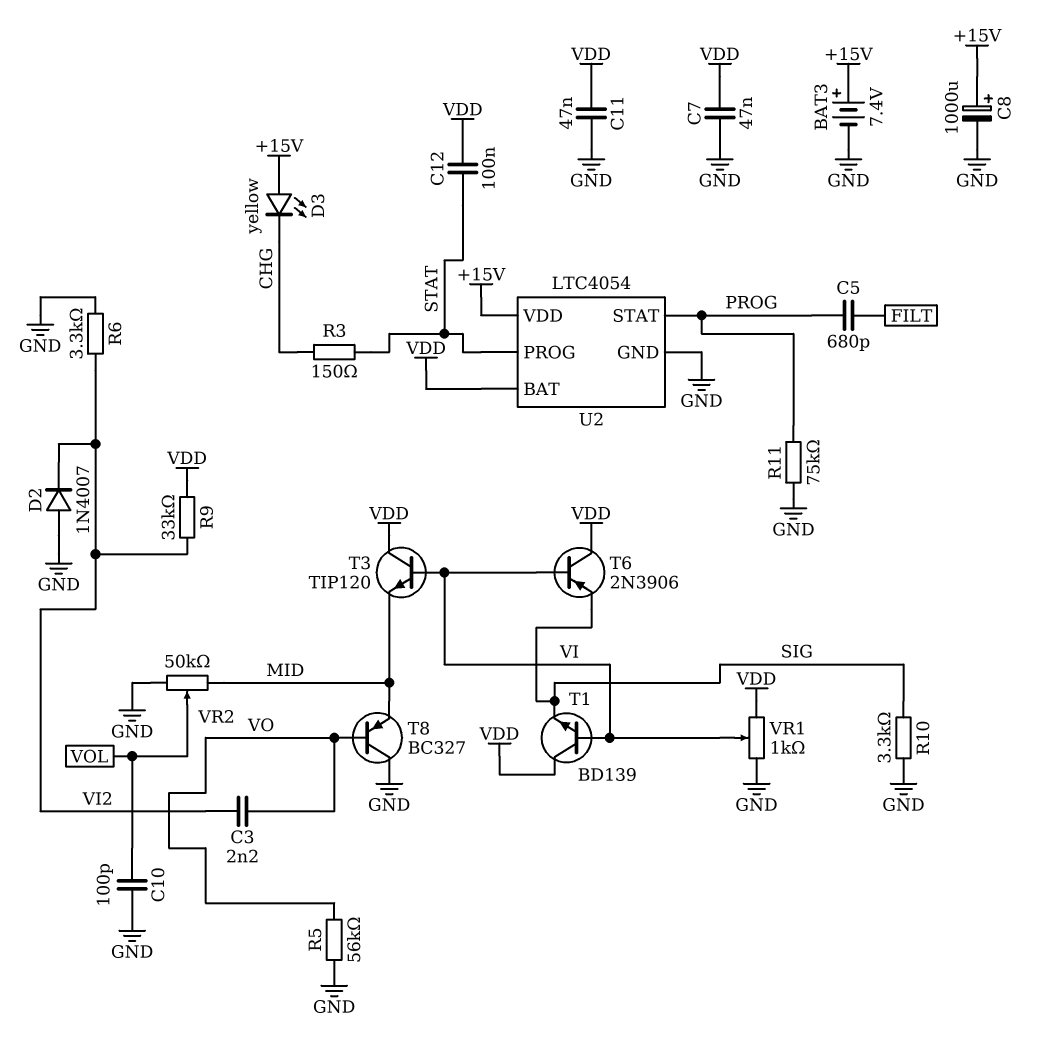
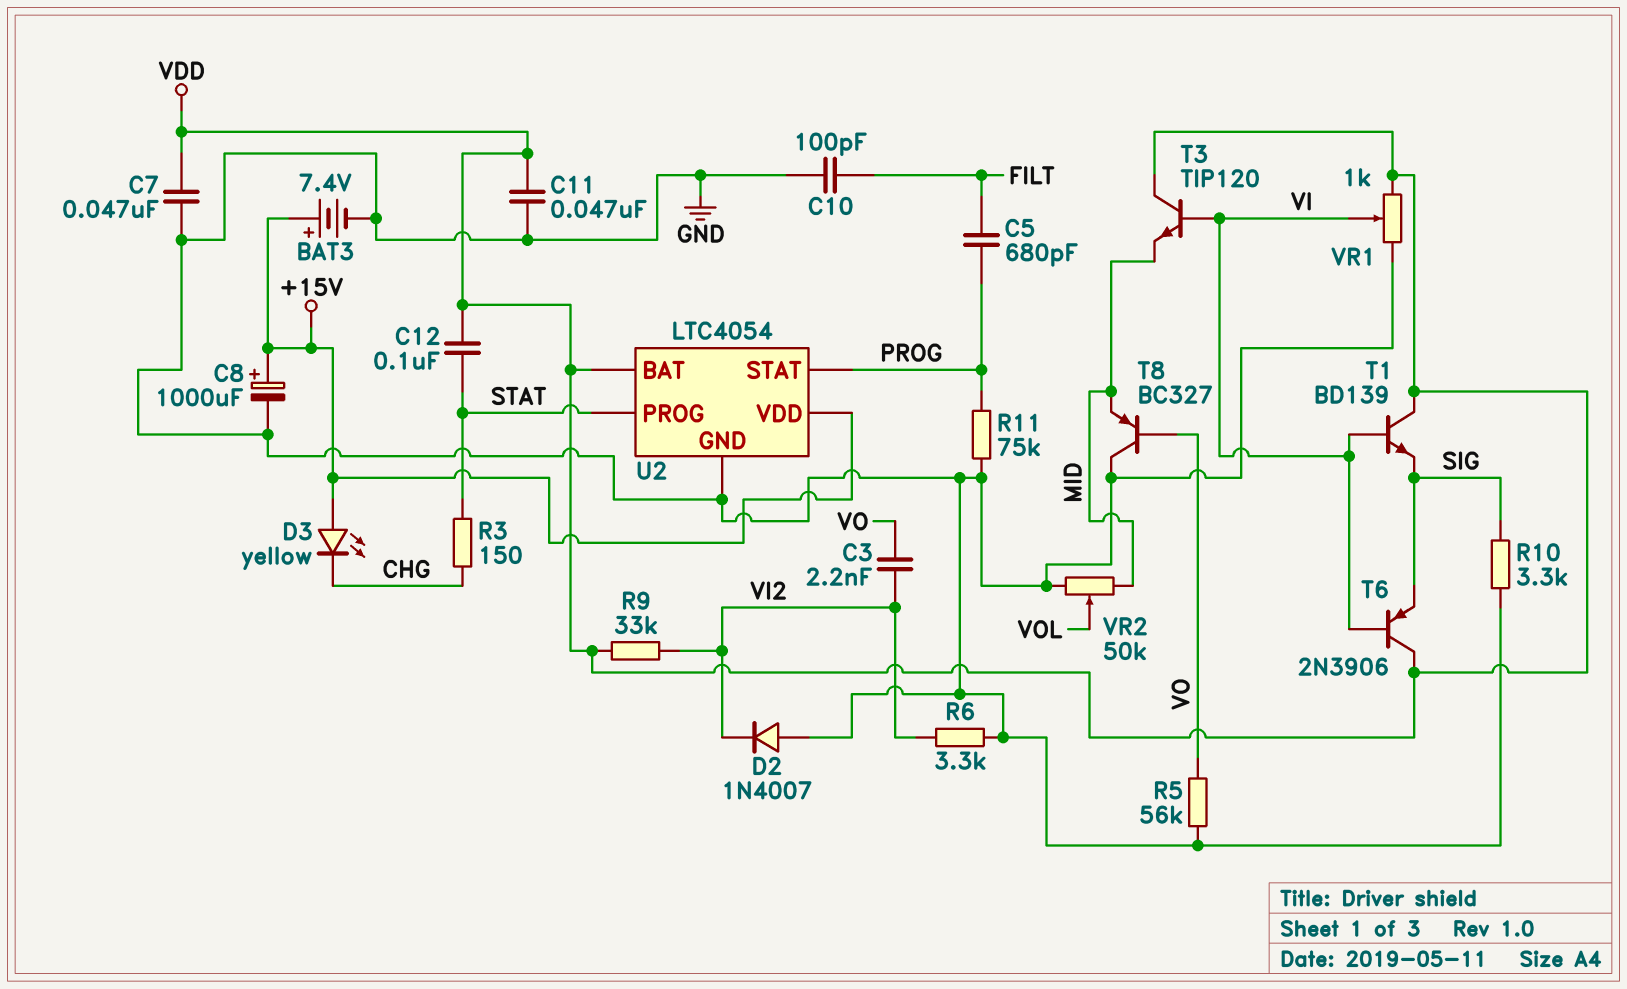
C10: 100pF (GND, VOL) -> 100pF (FILT, GND)

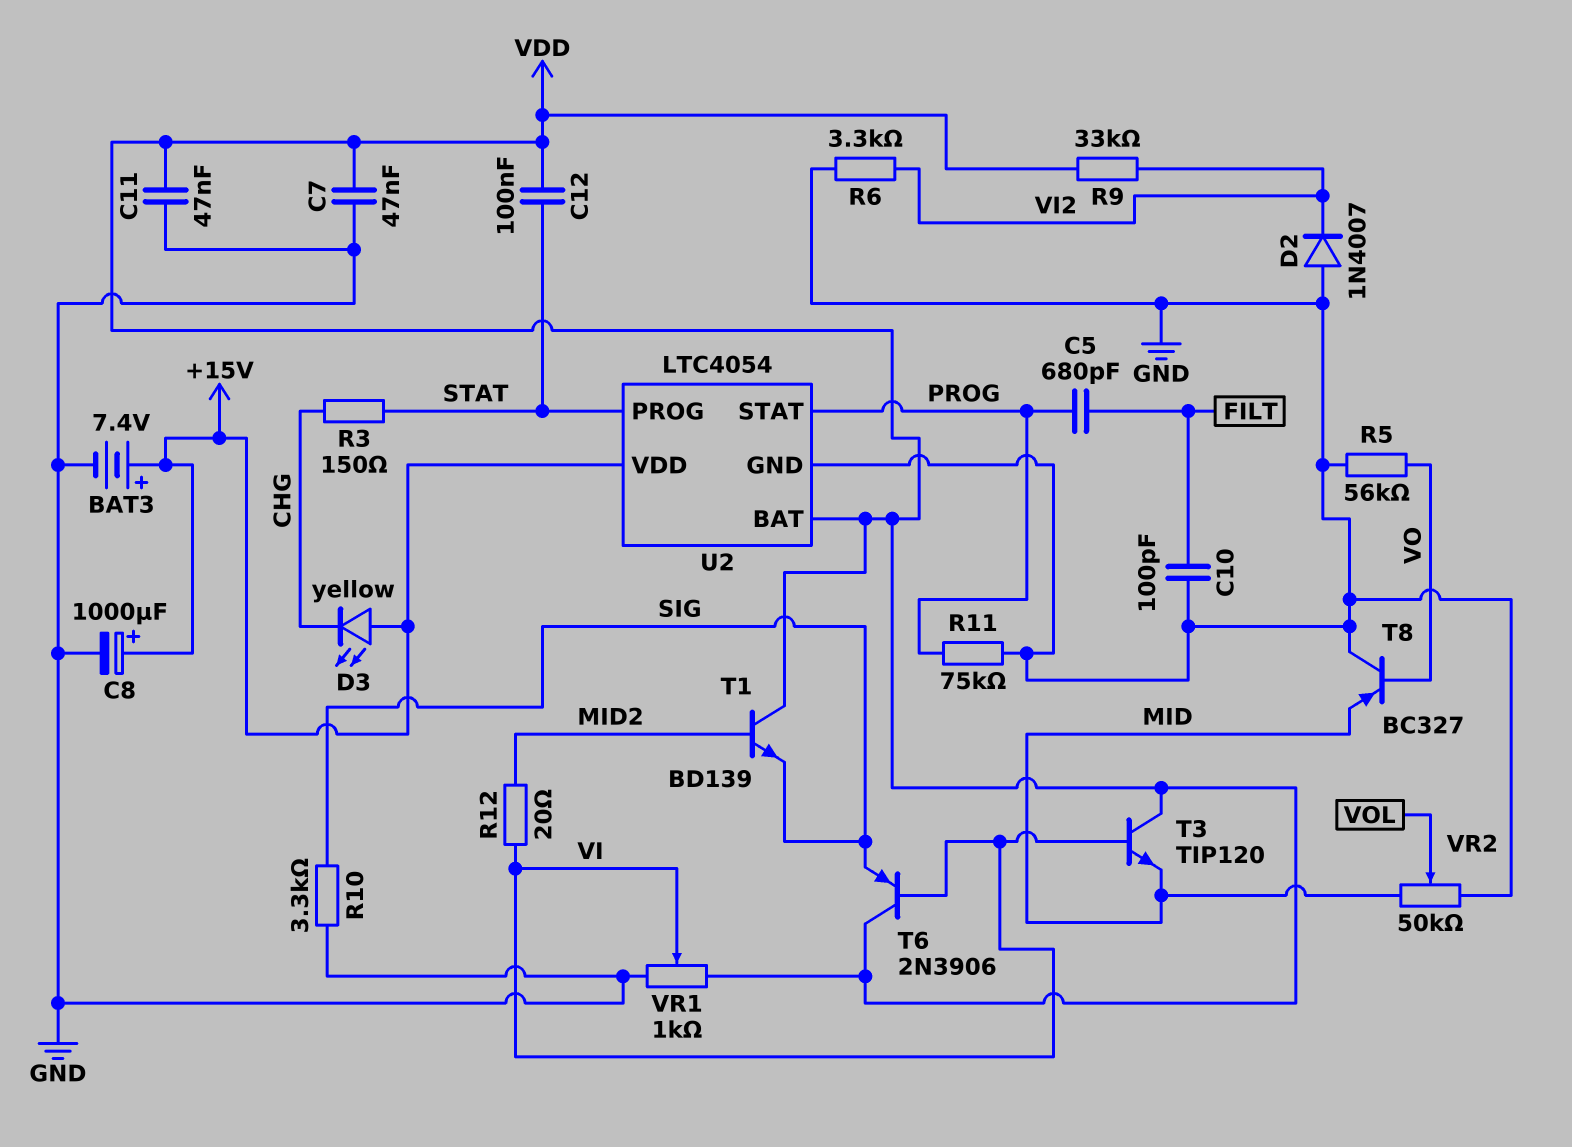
C3: 2.2nF (VI2, VO) -> none
R12: none -> 20 (MID2, VI)
T1: NPN BD139 (B VI, C VDD, E SIG) -> NPN BD139 (B MID2, C VDD, E SIG)

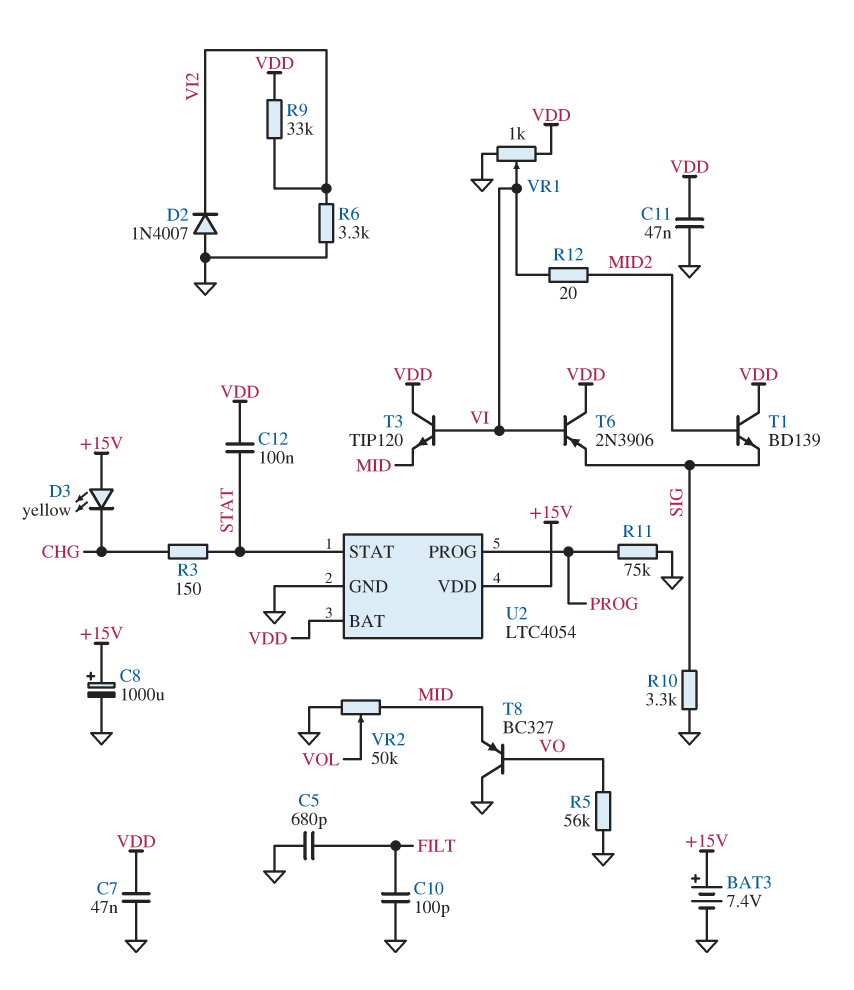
C5: 680pF (FILT, PROG) -> 680pF (FILT, GND)
U2 pin PROG: STAT -> PROG
U2 pin STAT: PROG -> STAT

